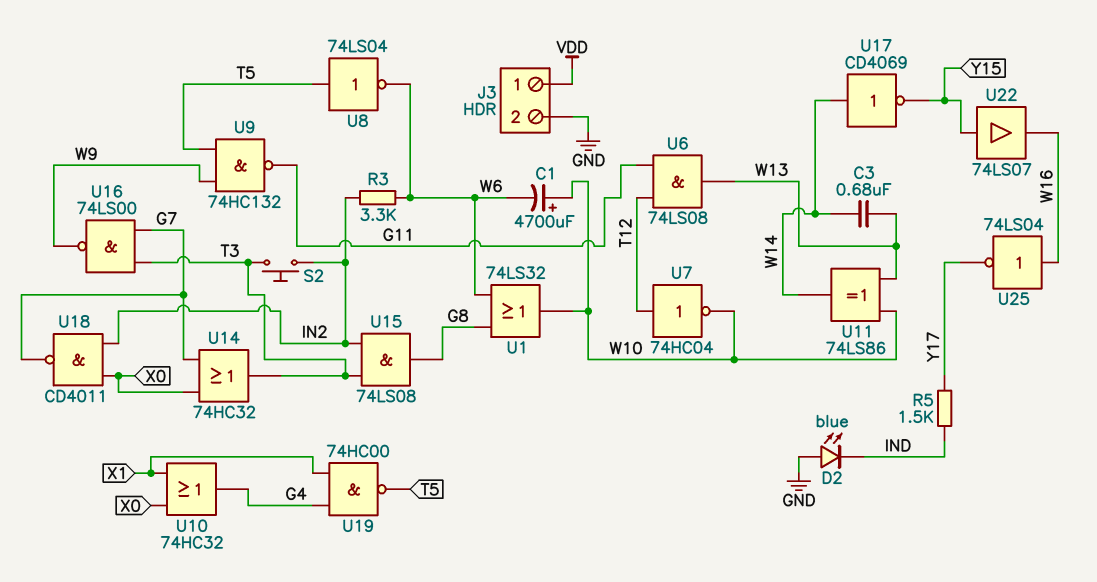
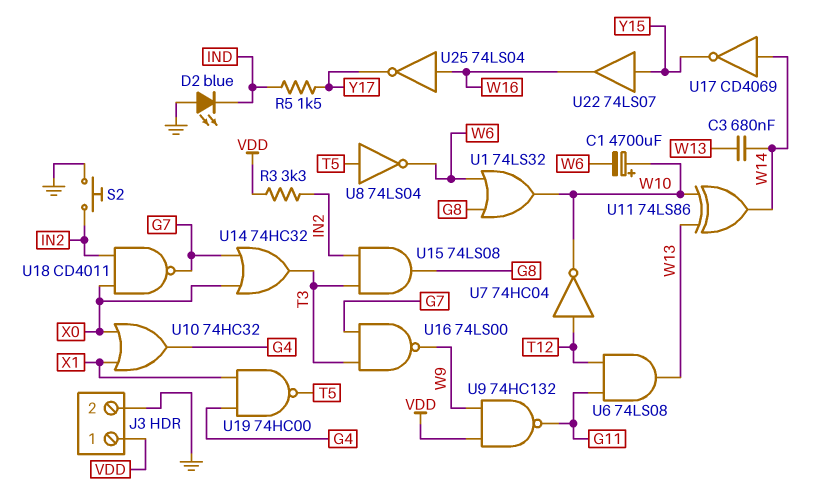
R3: 3.3k (IN2, W6) -> 3.3k (IN2, VDD)
S2: button (IN2, T3) -> button (GND, IN2)
U9: NAND 74HC132 (in T5, in W9, out G11) -> NAND 74HC132 (in VDD, in W9, out G11)

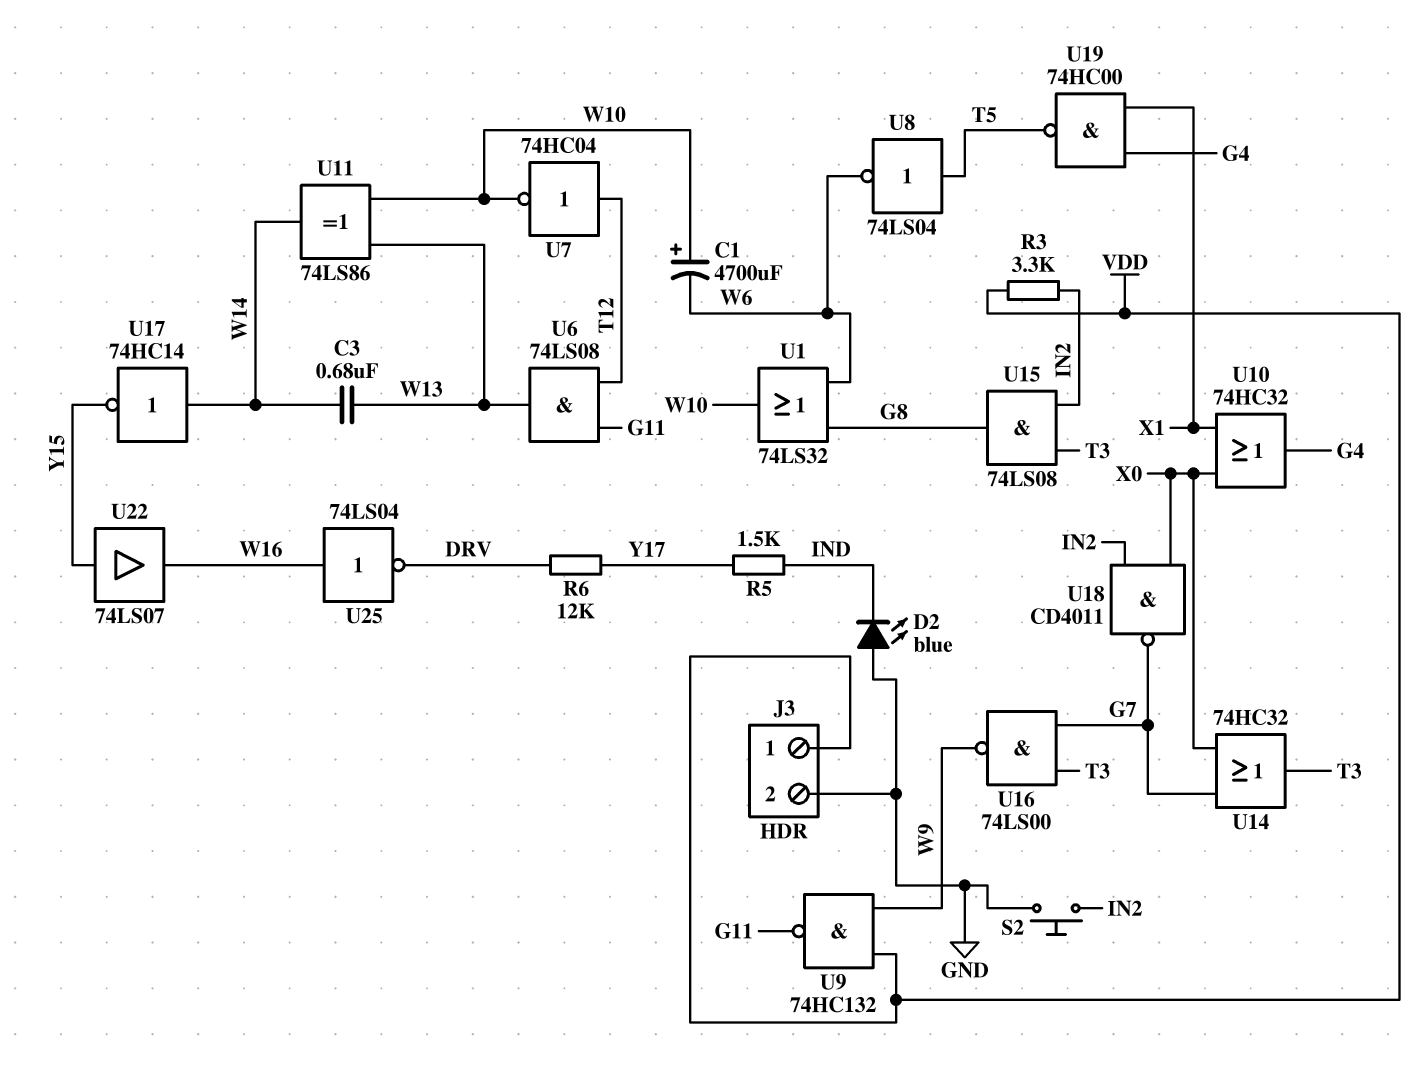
R6: none -> 12k (DRV, Y17)
U17: NOT CD4069 (in W14, out Y15) -> NOT 74HC14 (in W14, out Y15)
U25: NOT 74LS04 (in W16, out Y17) -> NOT 74LS04 (in W16, out DRV)

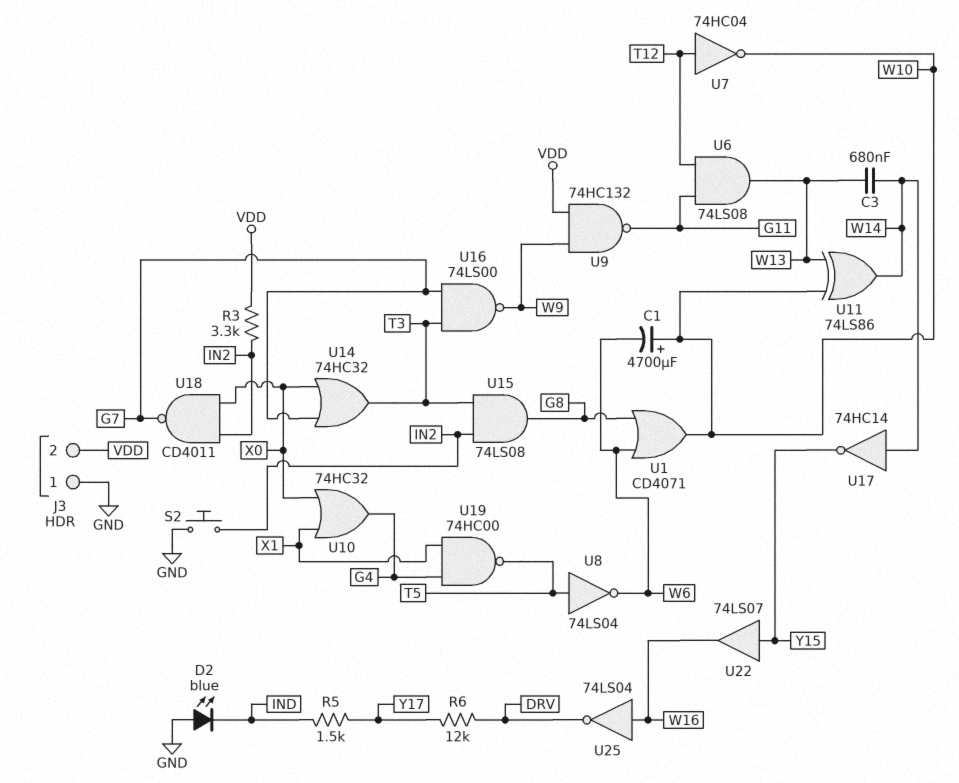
J3 pin 1: VDD -> GND
J3 pin 2: GND -> VDD
U1: OR 74LS32 (in G8, in W6, out W10) -> OR CD4071 (in G8, in W6, out W10)

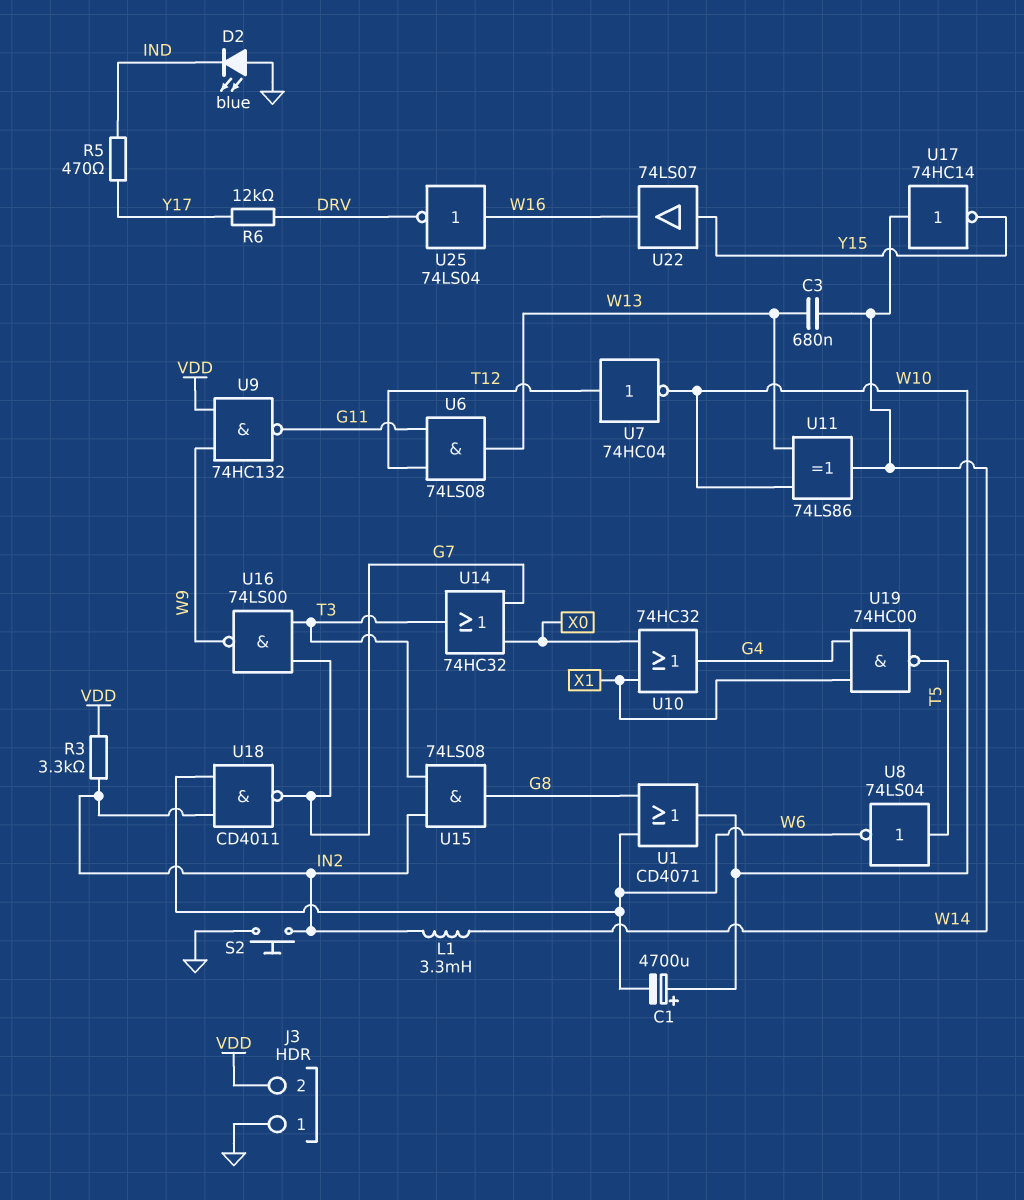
L1: none -> 3.3mH (IN2, W14)
R5: 1.5k (IND, Y17) -> 470 (IND, Y17)
U18: NAND CD4011 (in IN2, in X0, out G7) -> NAND CD4011 (in IN2, in W6, out G7)

